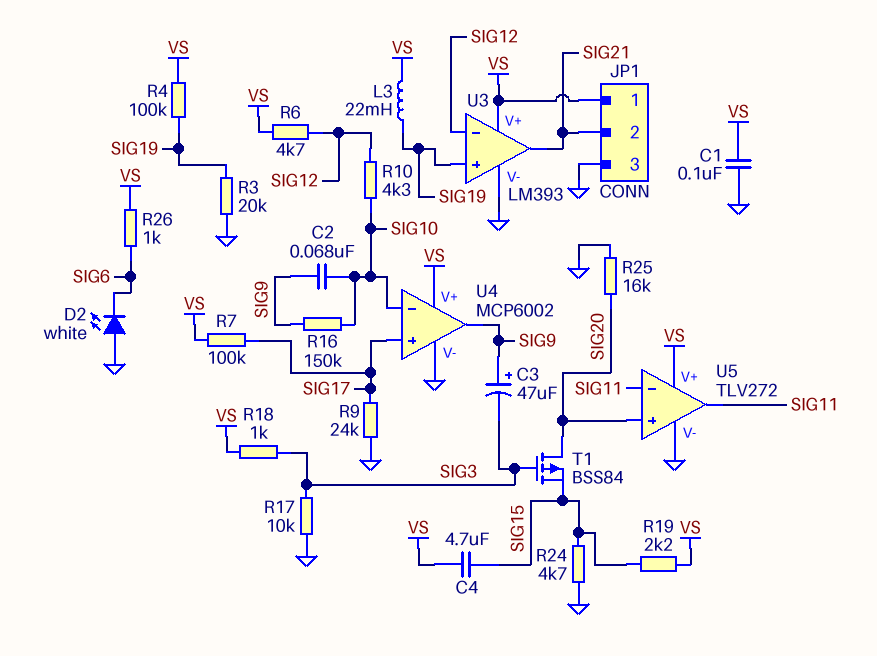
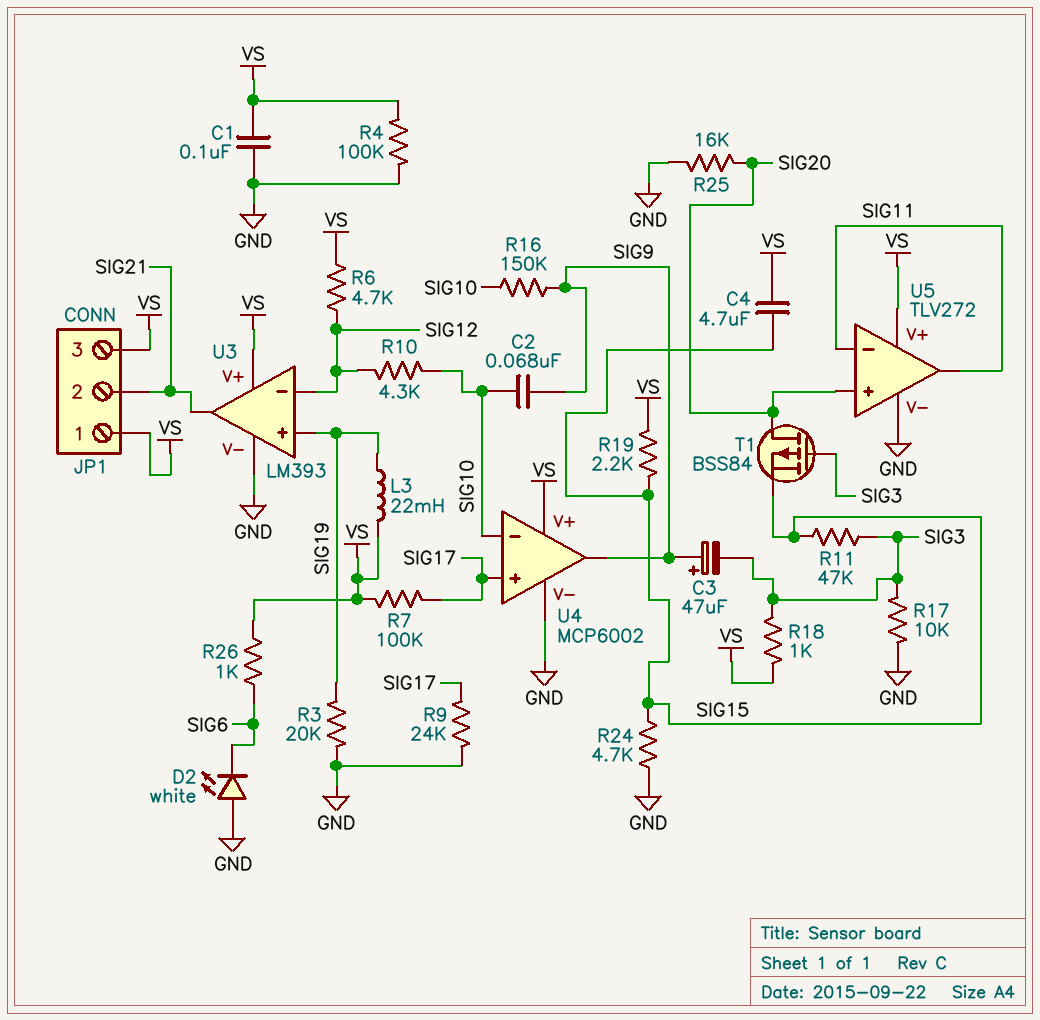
JP1 pin 3: GND -> VS
R4: 100k (SIG19, VS) -> 100k (GND, VS)
R11: none -> 47k (SIG3, SIG15)

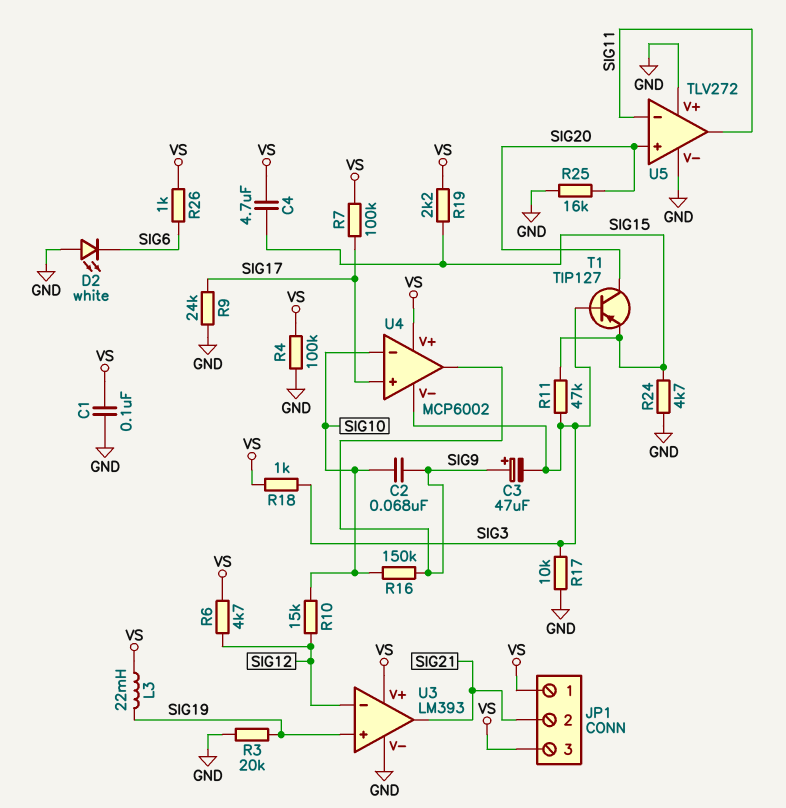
R10: 4.3k (SIG10, SIG12) -> 15k (SIG10, SIG12)
T1: PMOS BSS84 (G SIG3, D SIG20, S SIG15) -> PNP TIP127 (B SIG3, C SIG20, E SIG15)
U4 pin V-: GND -> SIG3
U5 pin V+: VS -> GND

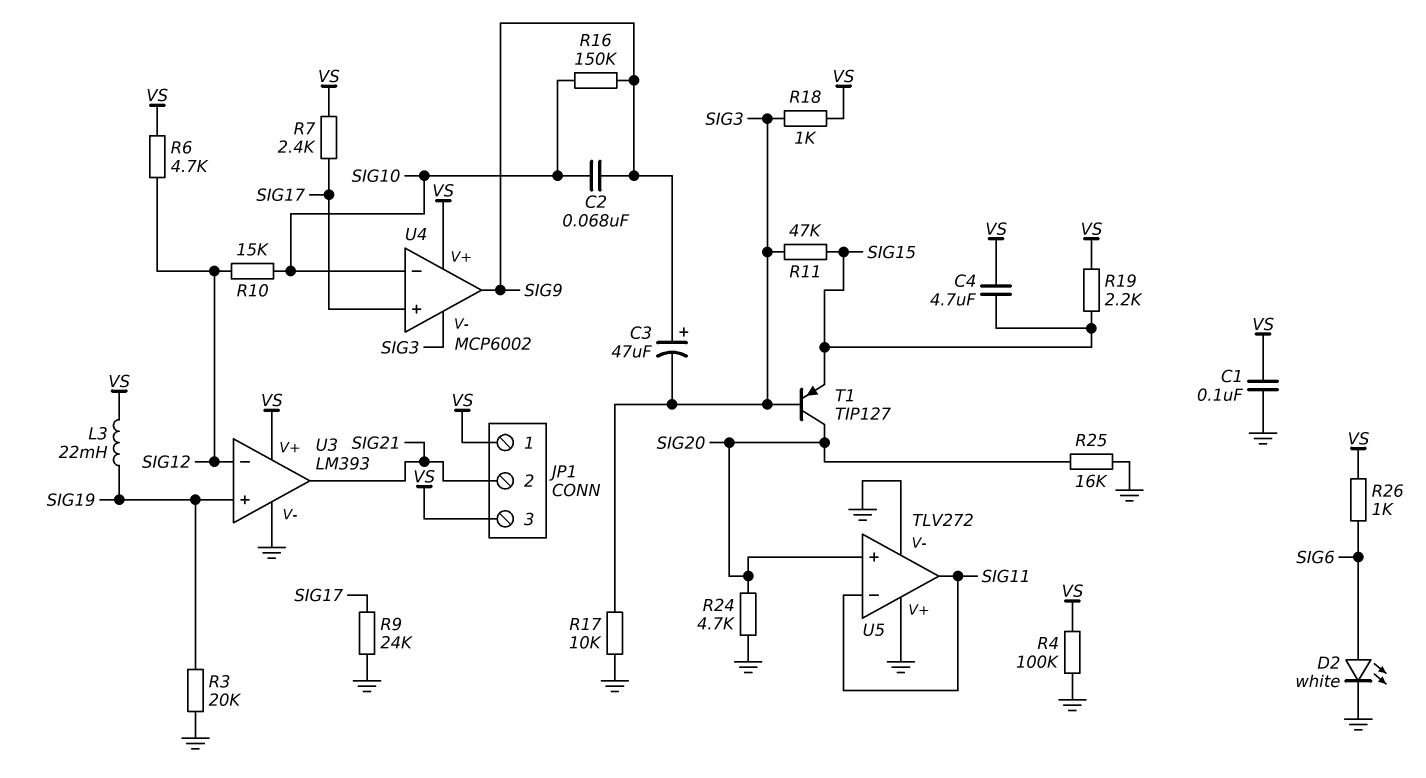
D2: LED white (A GND, K SIG6) -> LED white (A SIG6, K GND)
R7: 100k (SIG17, VS) -> 2.4k (SIG17, VS)
R24: 4.7k (GND, SIG15) -> 4.7k (GND, SIG20)

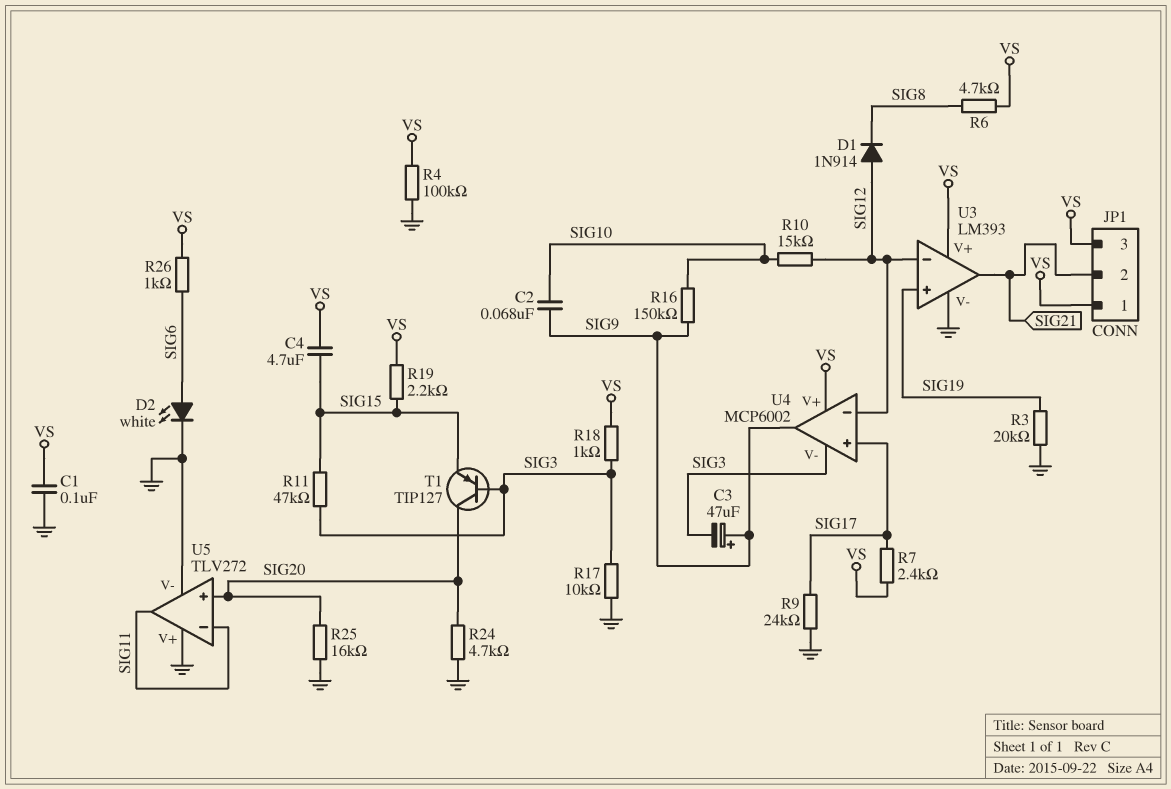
D1: none -> diode 1N914 (A SIG12, K SIG8)
L3: 22mH (SIG19, VS) -> none
R6: 4.7k (SIG12, VS) -> 4.7k (SIG8, VS)
U4 pin in-: SIG10 -> SIG12

